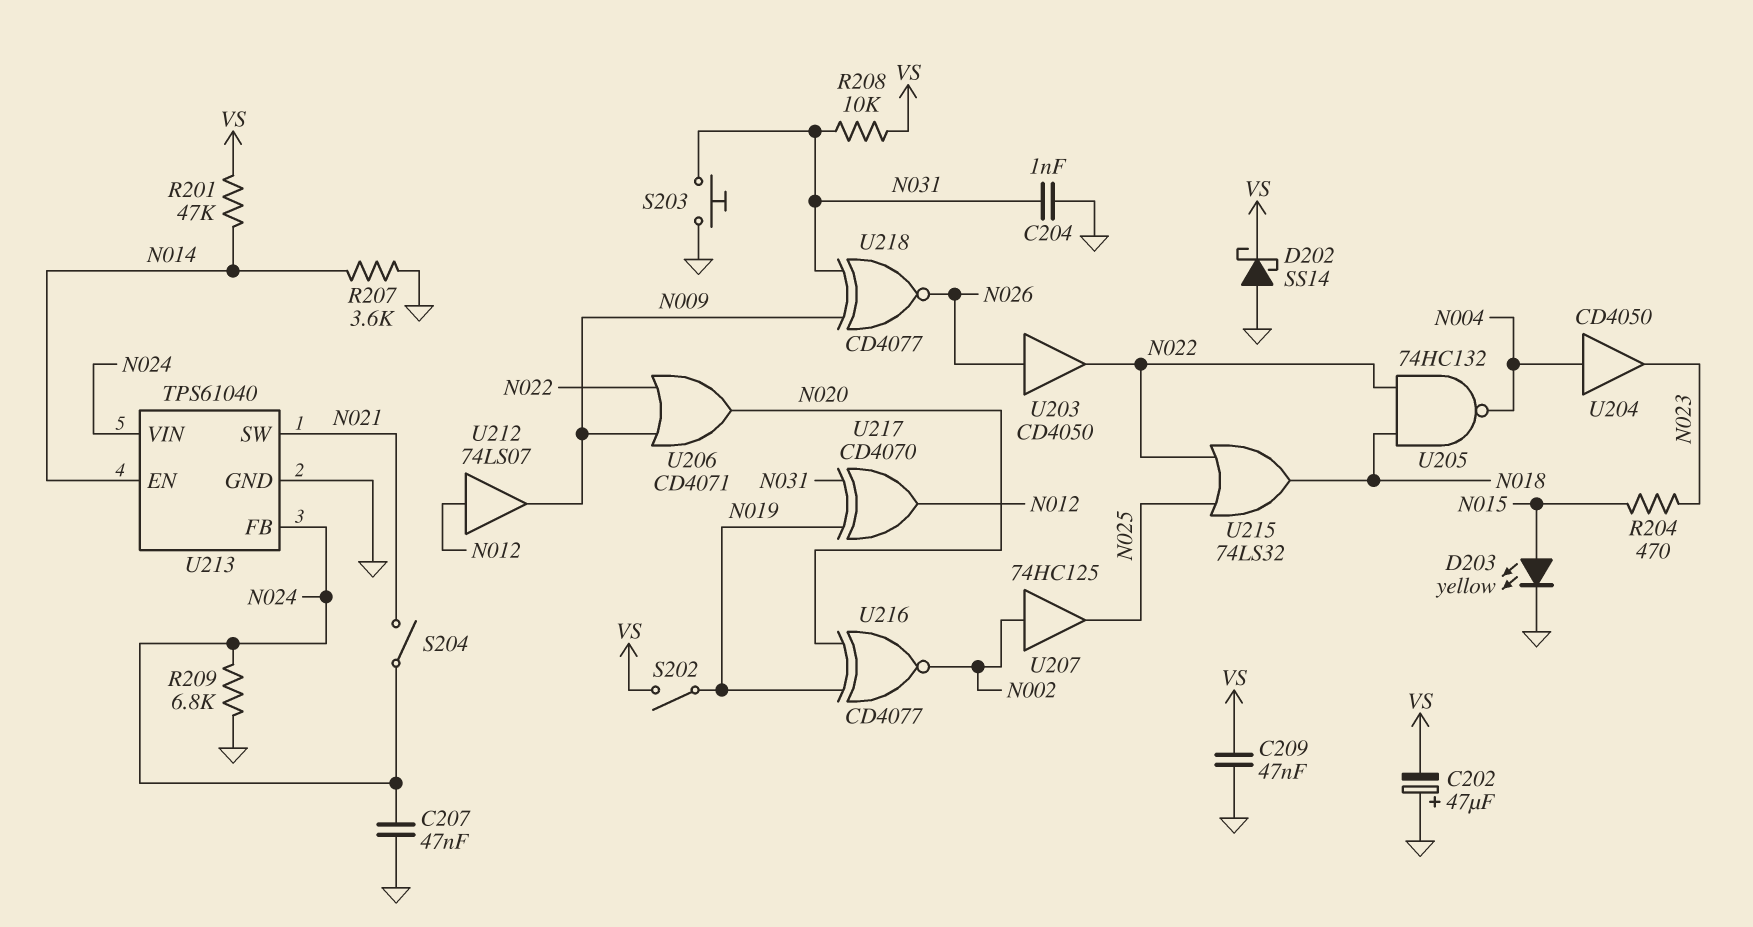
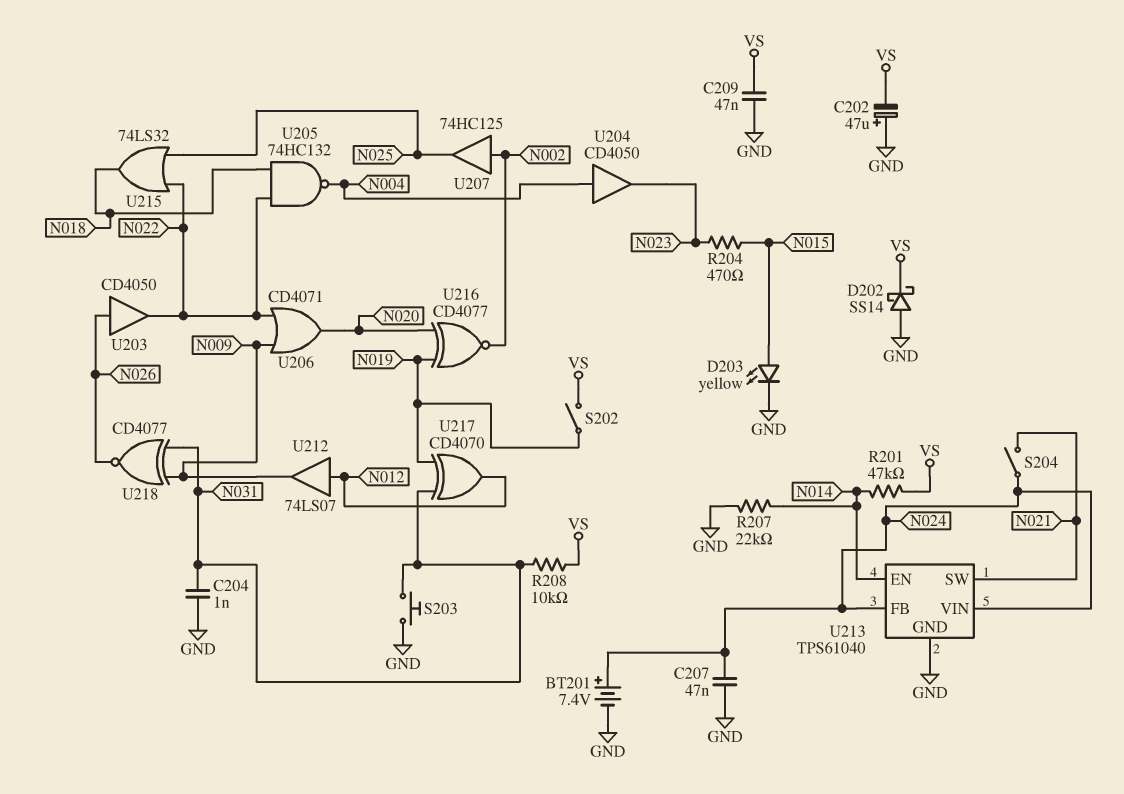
BT201: none -> 7.4V (plus N024, minus GND)
R207: 3.6k (GND, N014) -> 22k (GND, N014)
R209: 6.8k (GND, N024) -> none

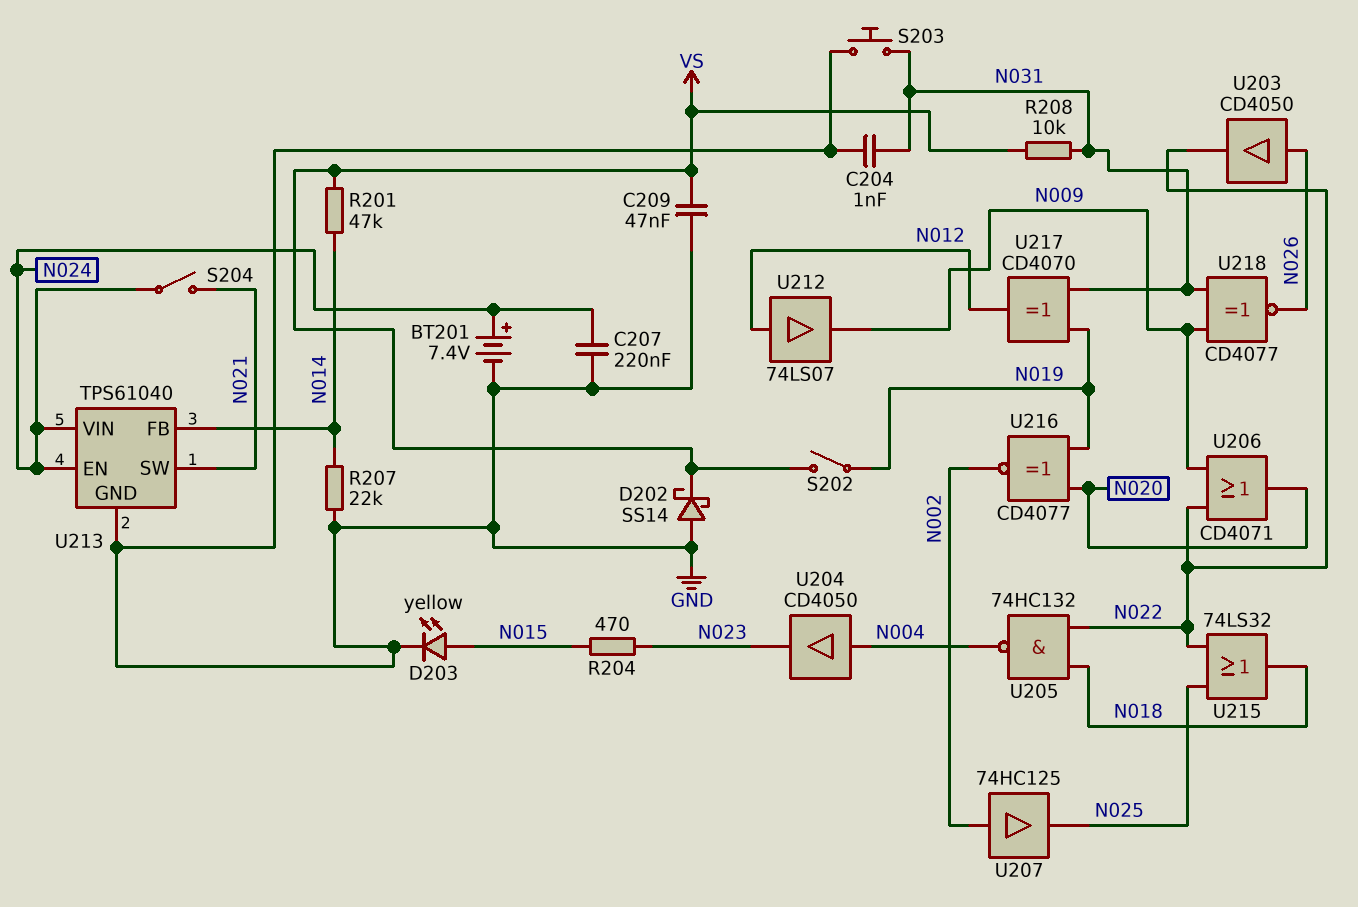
C202: 47uF (plus GND, minus VS) -> none
C207: 47nF (GND, N024) -> 220nF (GND, N024)
U213 pin EN: N014 -> N024
U213 pin FB: N024 -> N014

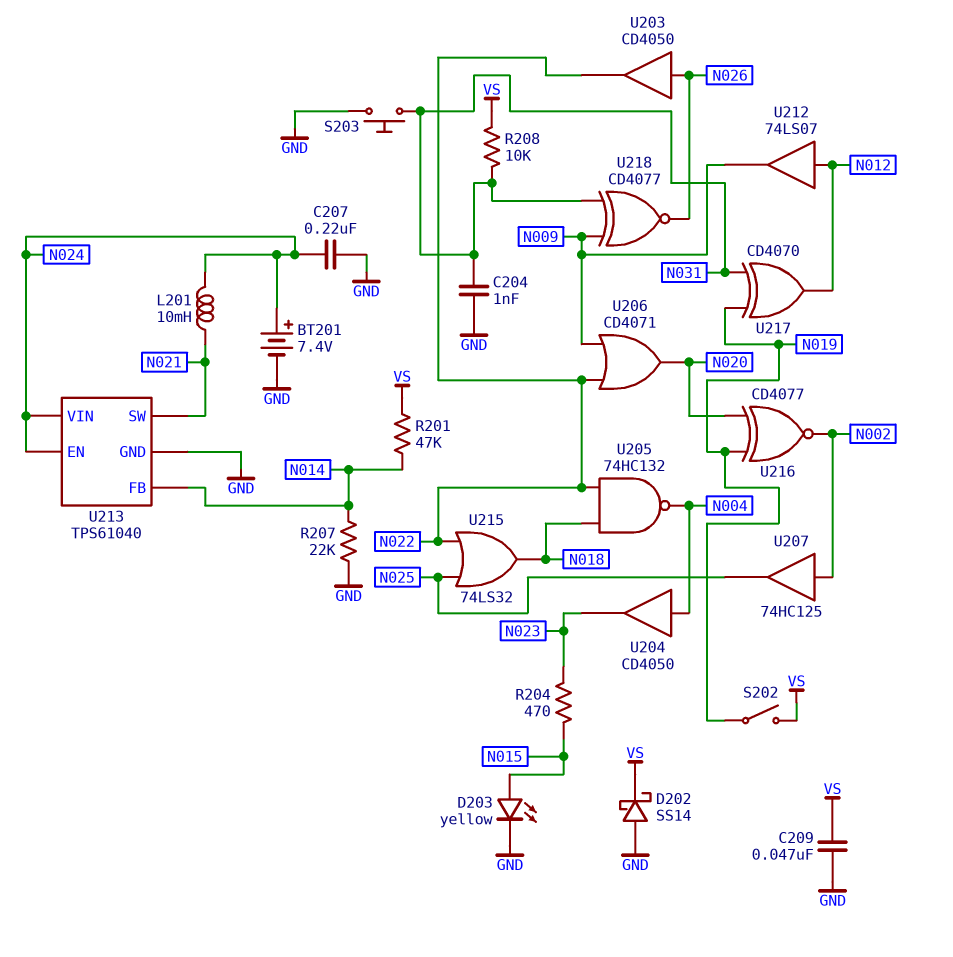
L201: none -> 10mH (N021, N024)
S204: switch (N021, N024) -> none

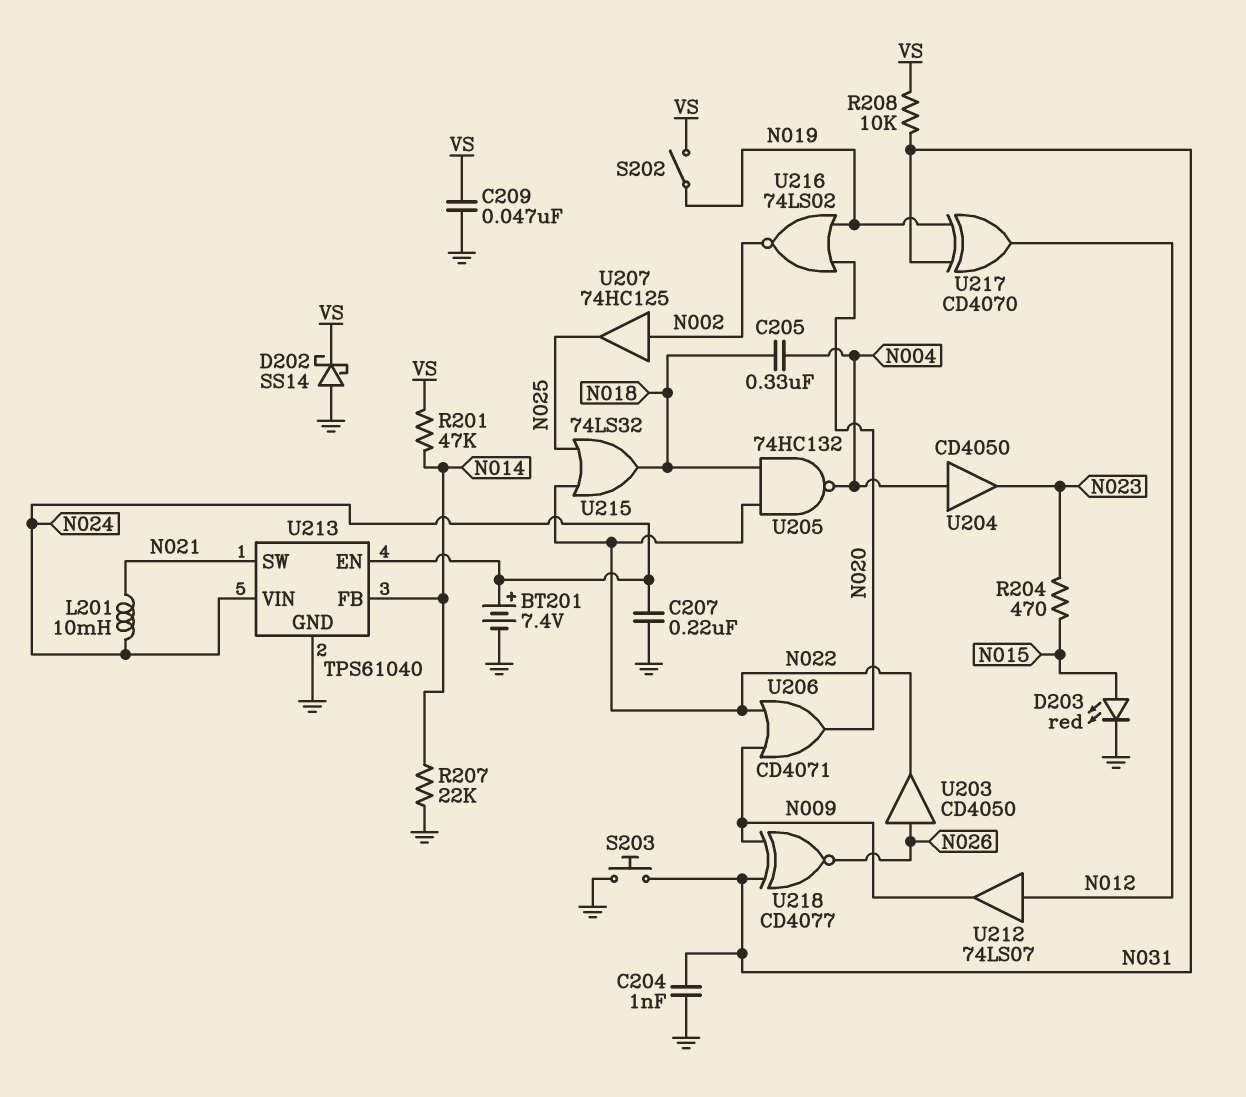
C205: none -> 330nF (N004, N018)
D203: LED yellow (A N015, K GND) -> LED red (A N015, K GND)
U216: XNOR CD4077 (in N019, in N020, out N002) -> NOR 74LS02 (in N019, in N020, out N002)

